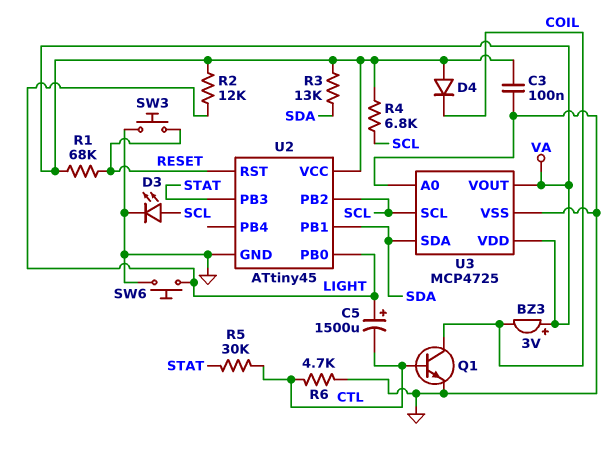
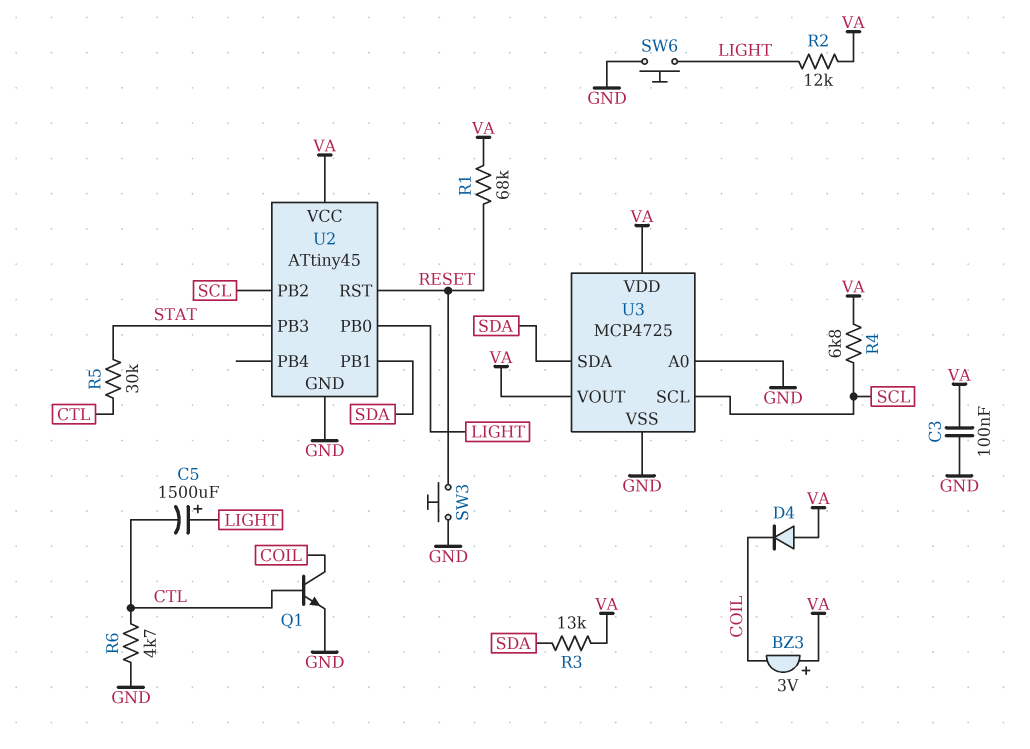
D3: LED (A SCL, K GND) -> none

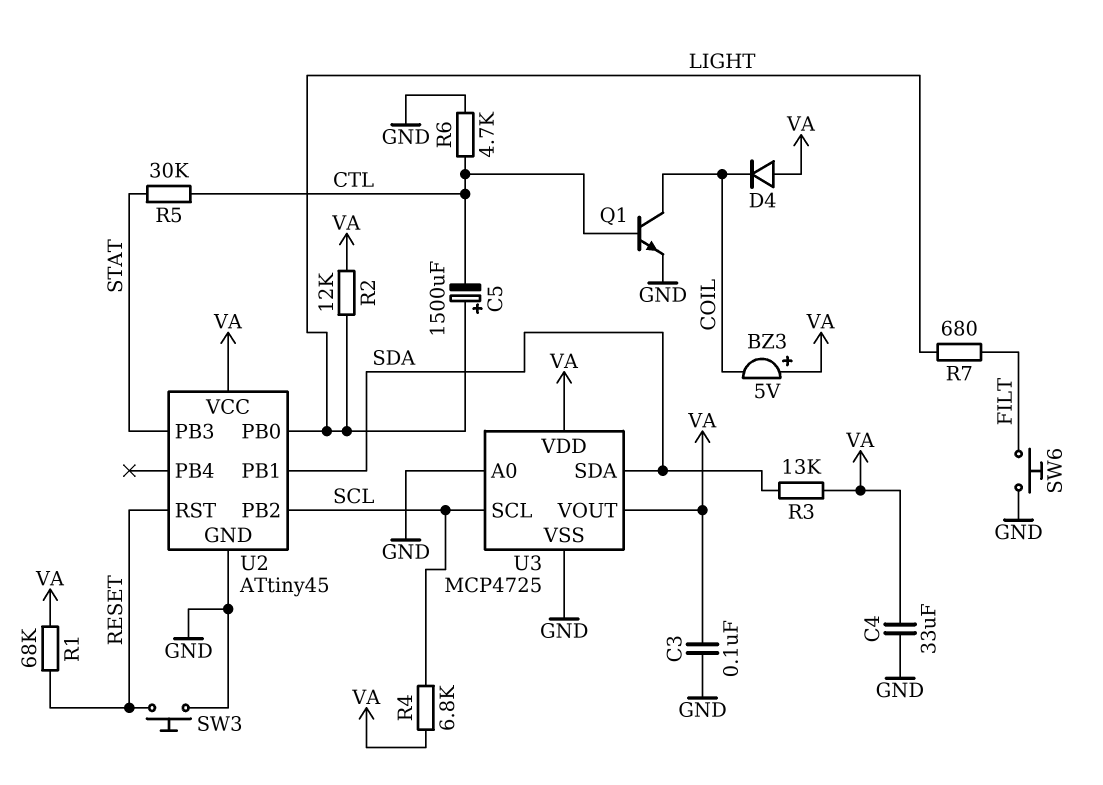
BZ3: buzzer 3V (plus VA, minus COIL) -> buzzer 5V (plus VA, minus COIL)
C4: none -> 33uF (GND, VA)
R7: none -> 680 (FILT, LIGHT)
SW6: button (GND, LIGHT) -> button (FILT, GND)

